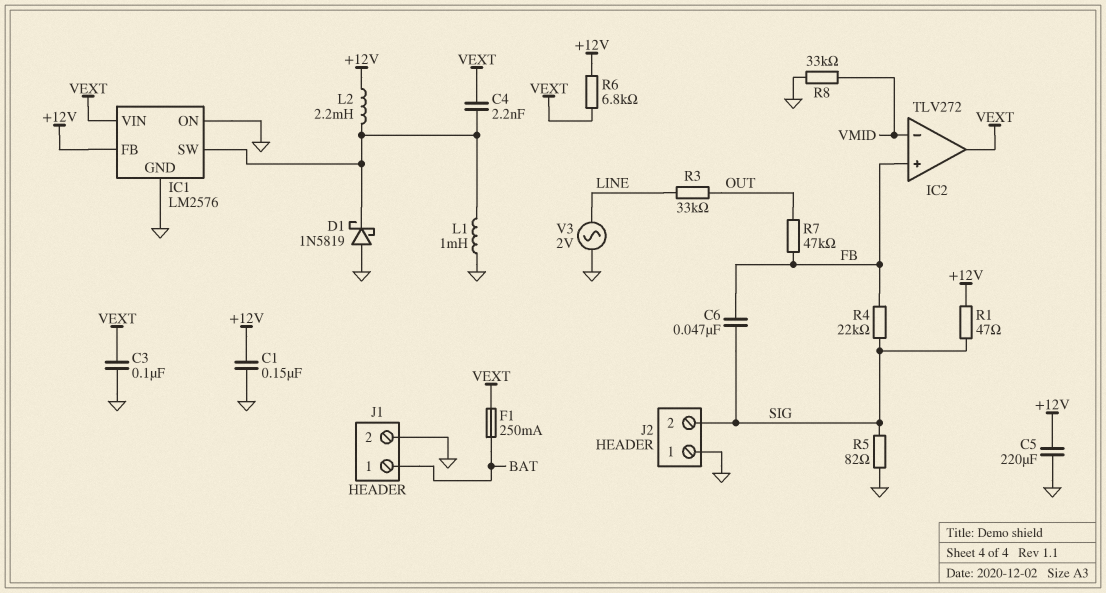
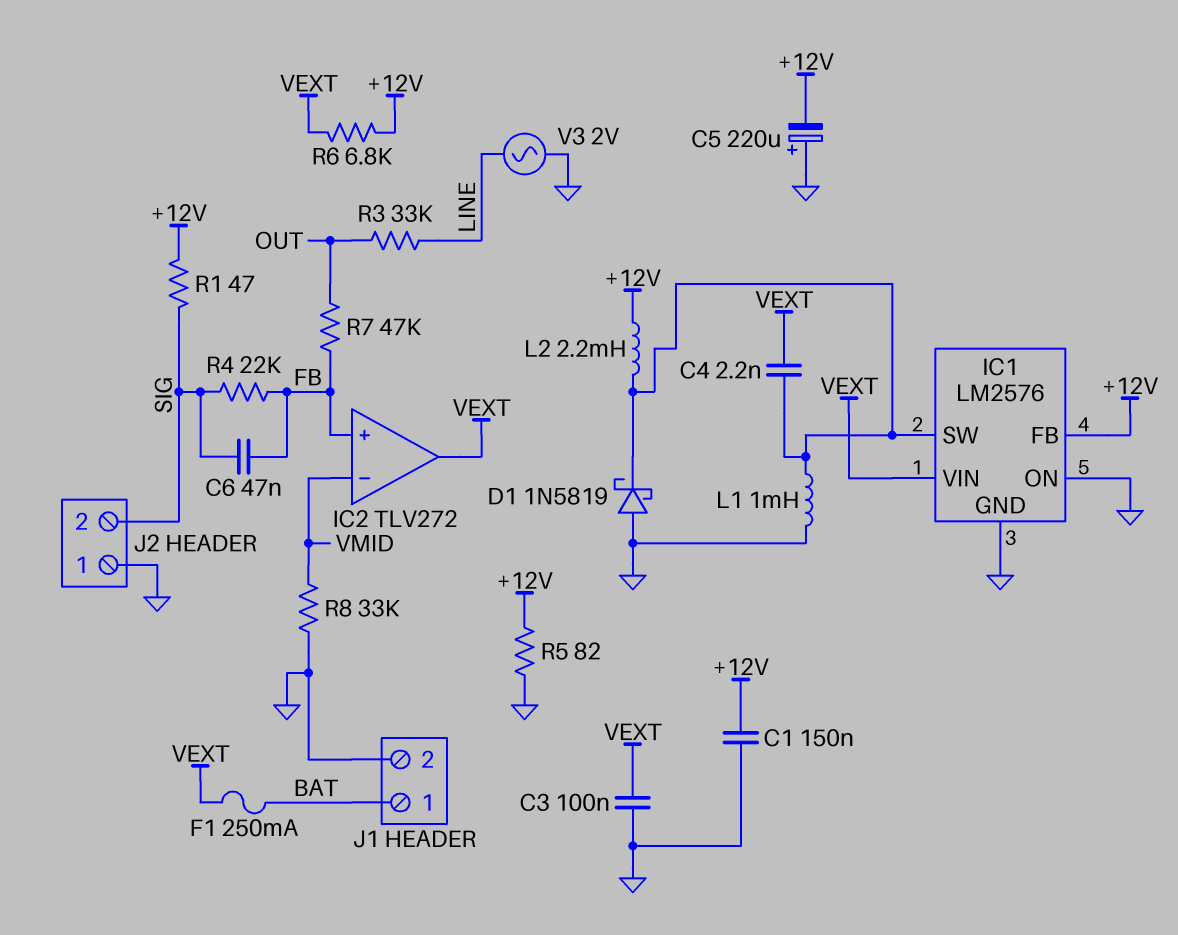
C5: 220uF (+12V, GND) -> 220uF (plus GND, minus +12V)
R5: 82 (GND, SIG) -> 82 (+12V, GND)

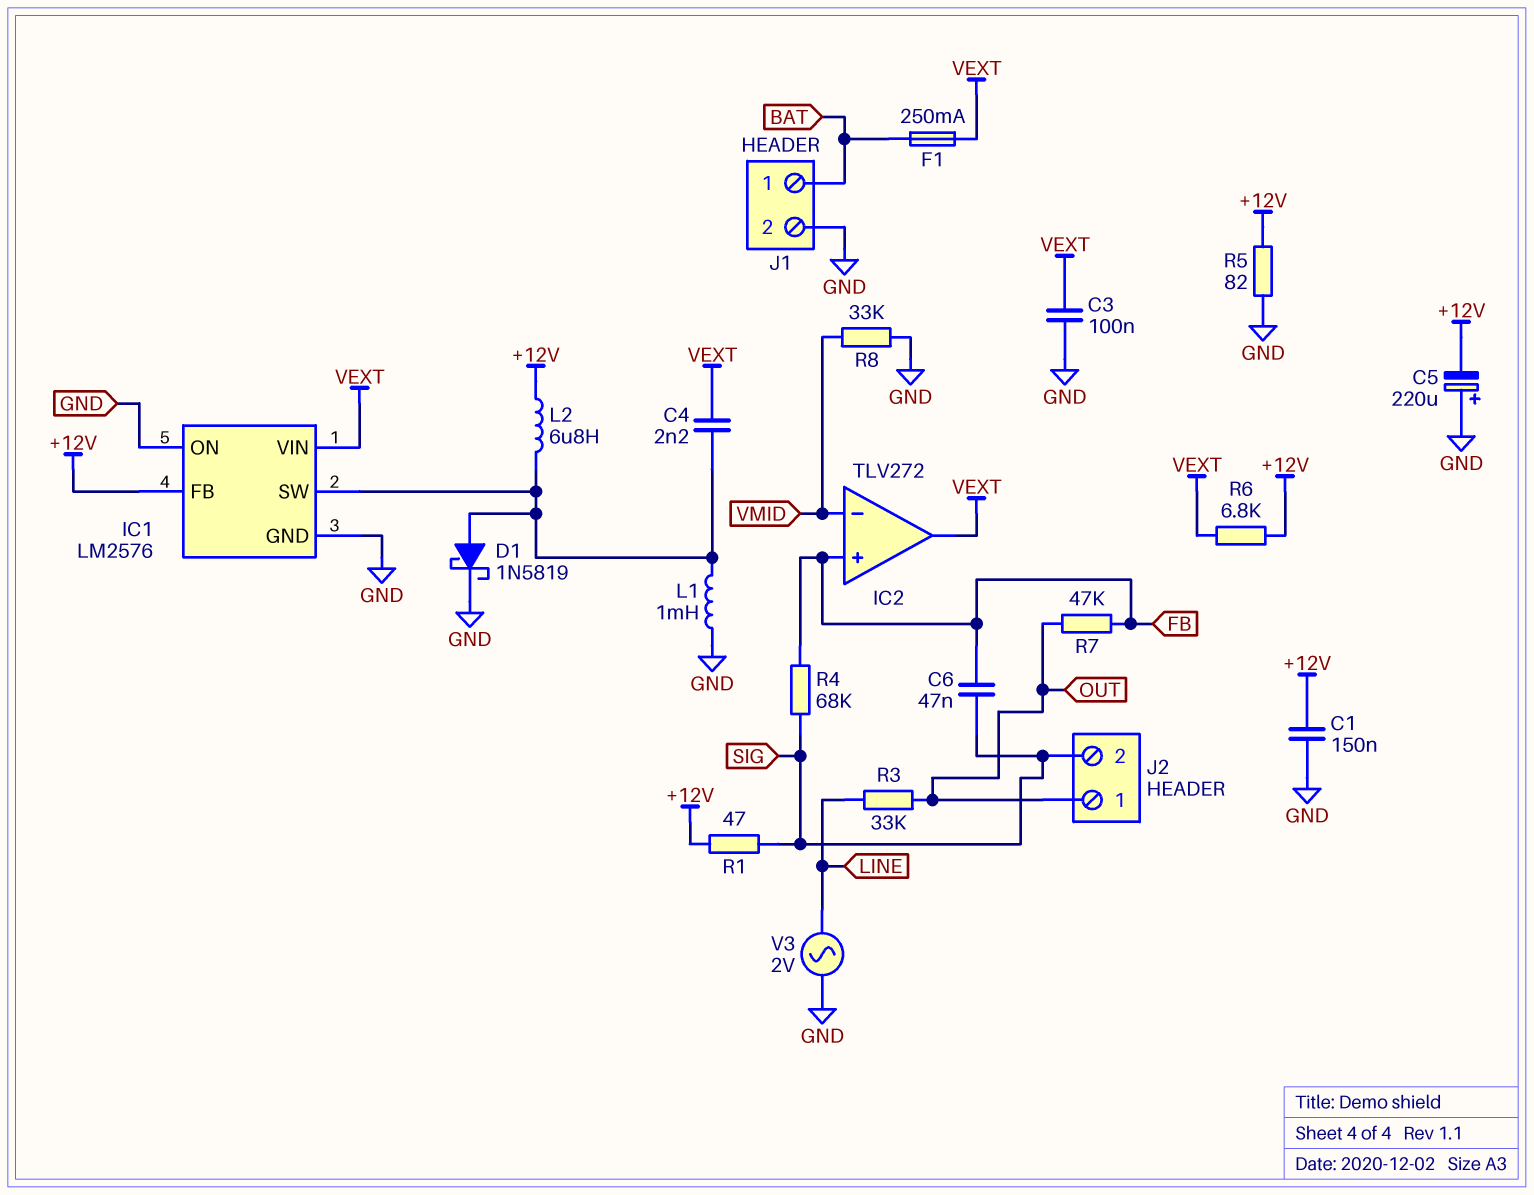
D1: schottky 1N5819 (A GND, K IC1/SW) -> schottky 1N5819 (A IC1/SW, K GND)
J2 pin 1: GND -> OUT
L2: 2.2mH (+12V, IC1/SW) -> 6.8uH (+12V, IC1/SW)
R4: 22k (FB, SIG) -> 68k (FB, SIG)

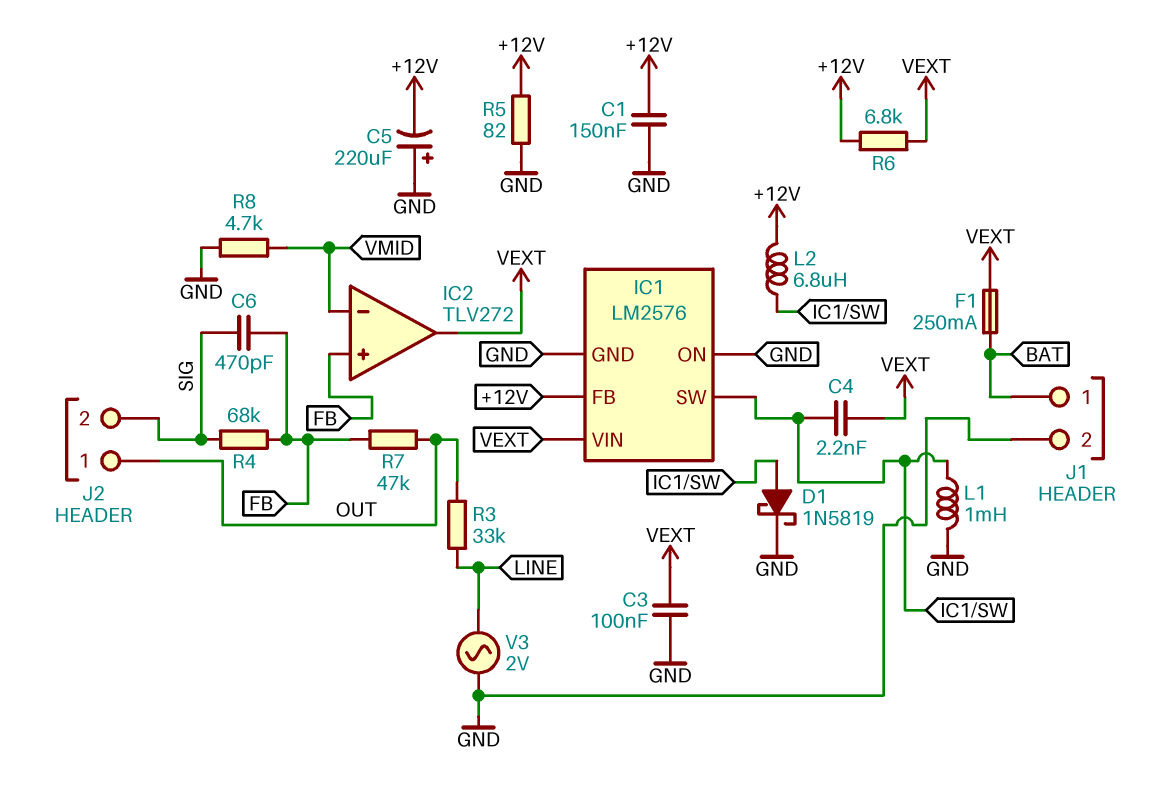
C6: 47nF (FB, SIG) -> 470pF (FB, SIG)
R1: 47 (+12V, SIG) -> none
R8: 33k (GND, VMID) -> 4.7k (GND, VMID)

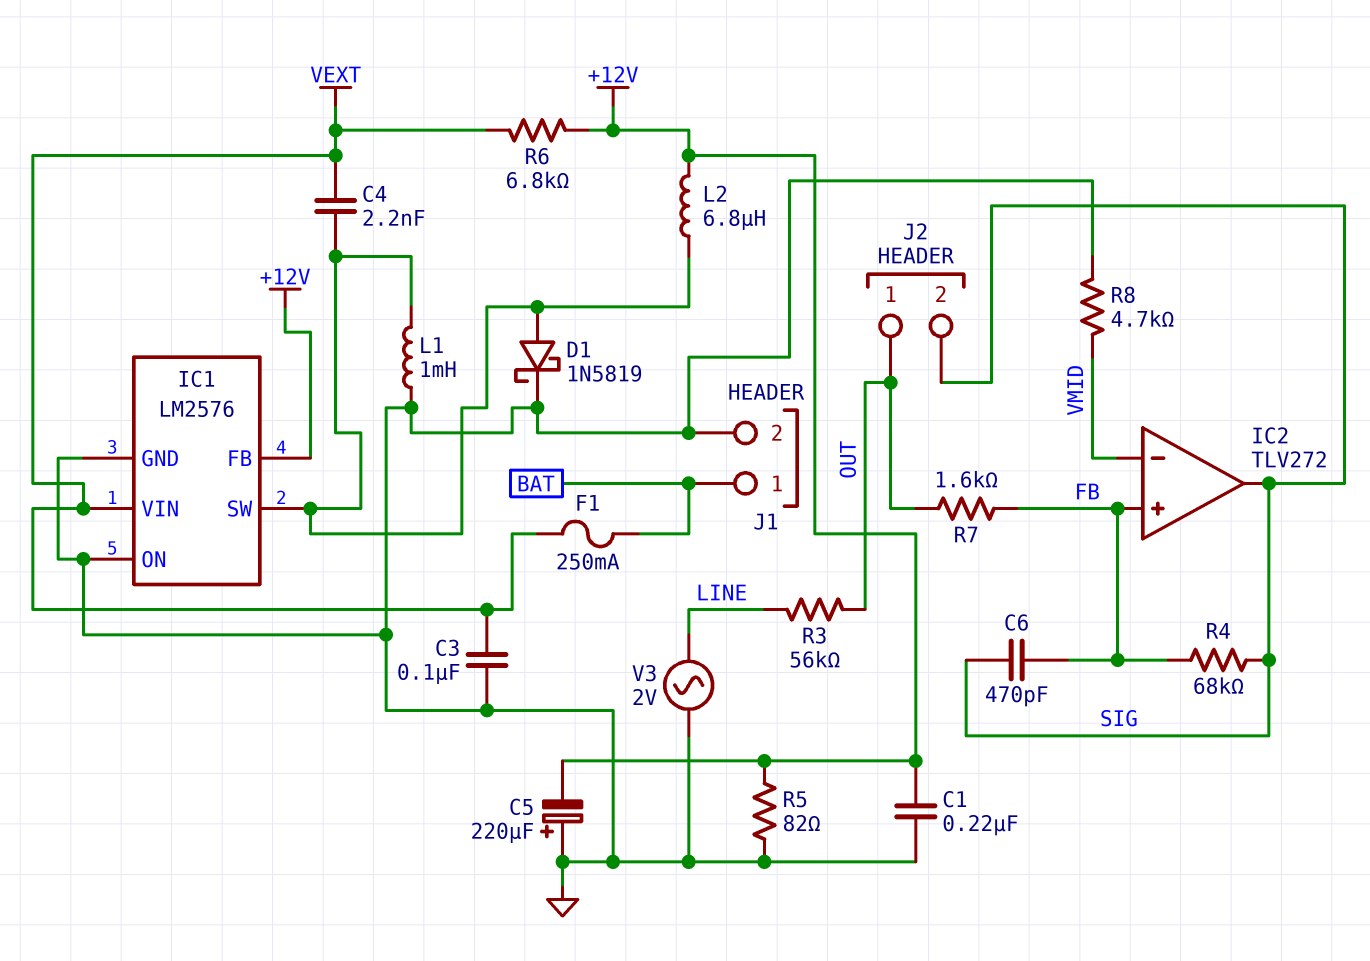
C1: 150nF (+12V, GND) -> 220nF (+12V, GND)
IC2 pin out: VEXT -> SIG
R3: 33k (LINE, OUT) -> 56k (LINE, OUT)
R7: 47k (FB, OUT) -> 1.6k (FB, OUT)

